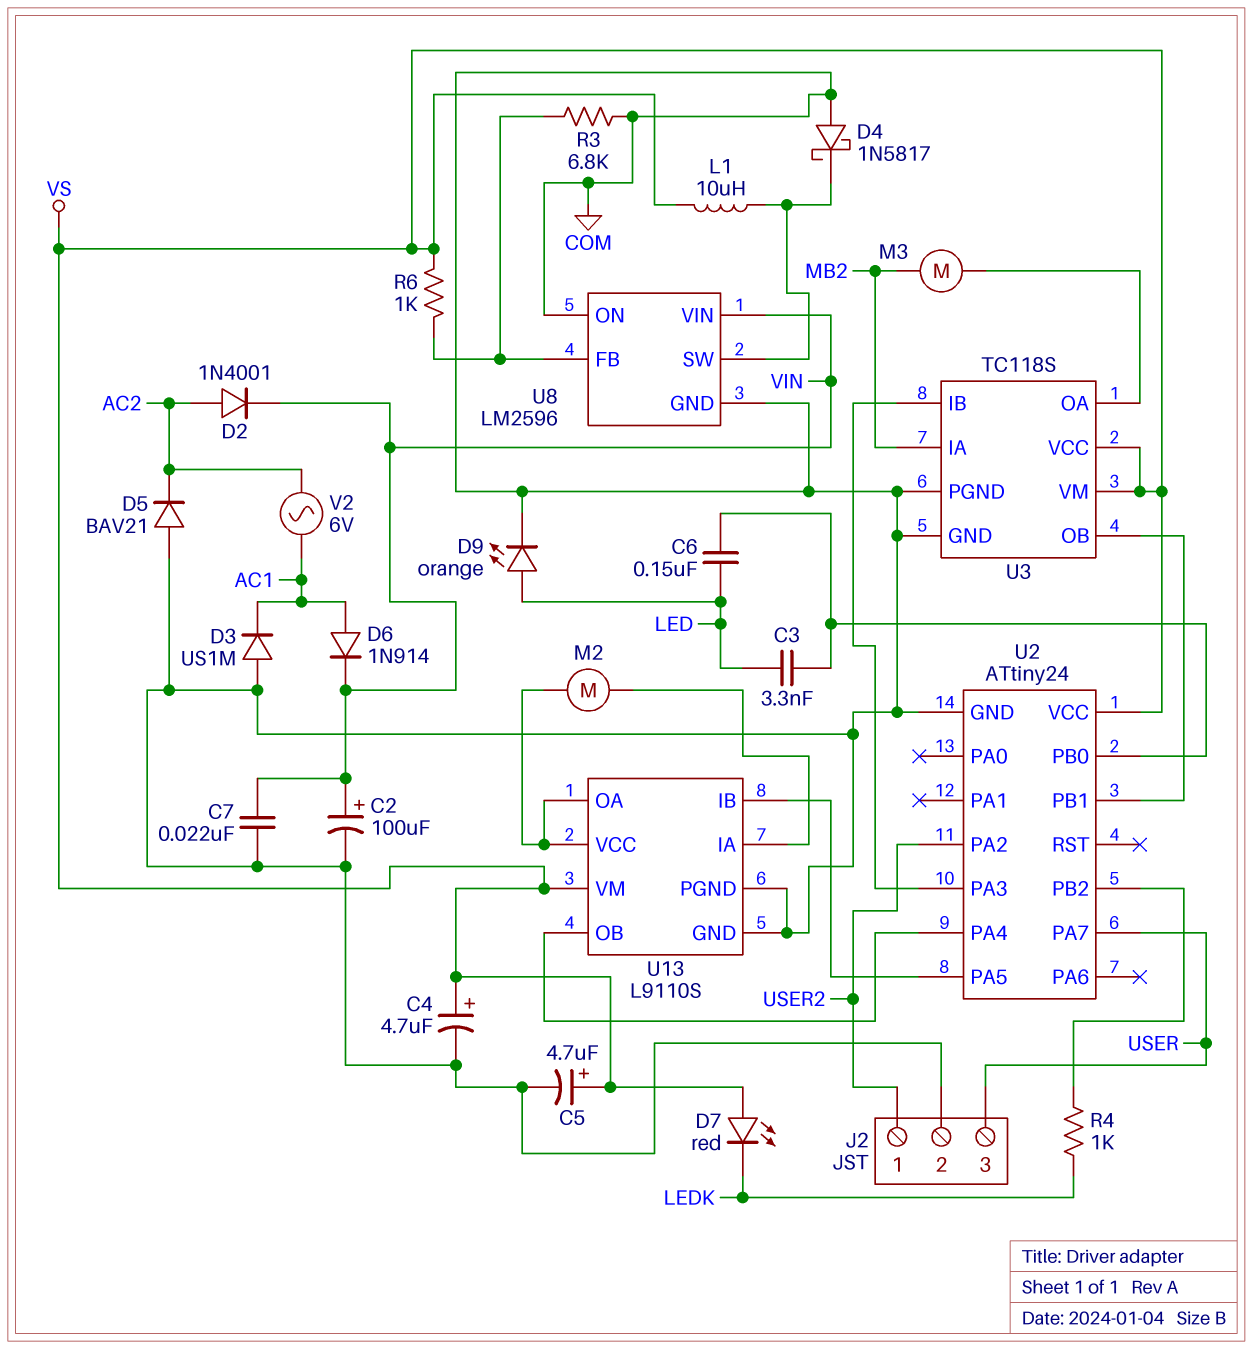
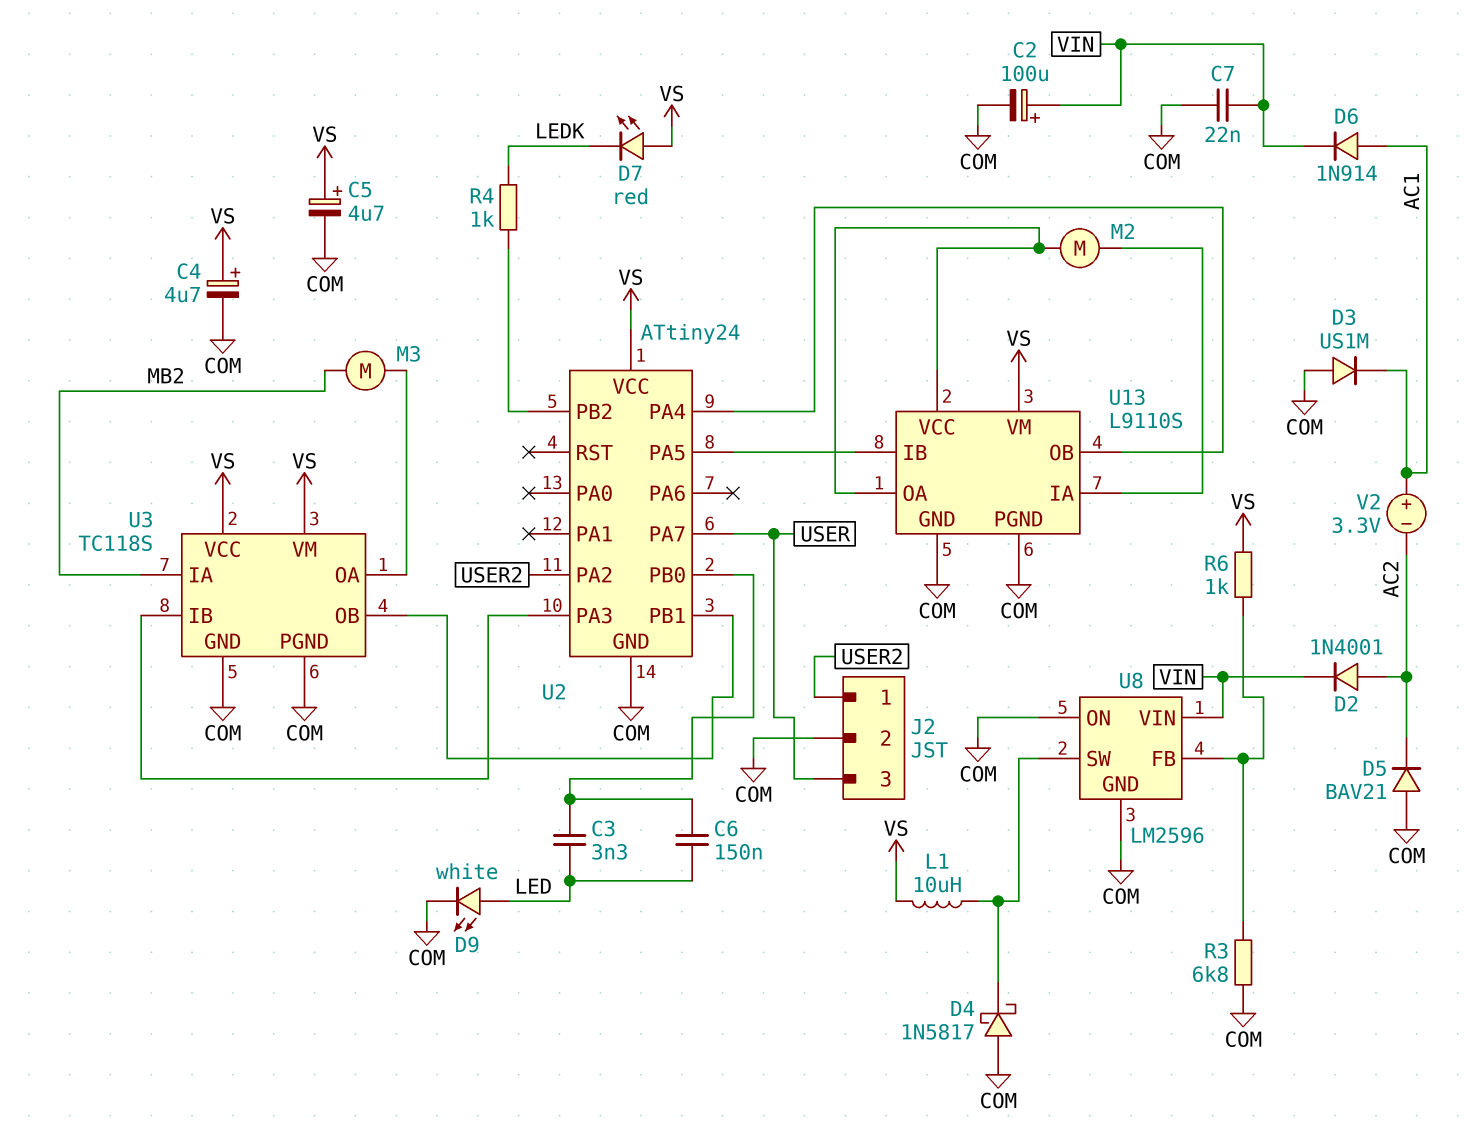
D9: LED orange (A LED, K COM) -> LED white (A LED, K COM)
V2: AC 6V (AC1, AC2) -> 3.3V (plus AC1, minus AC2)

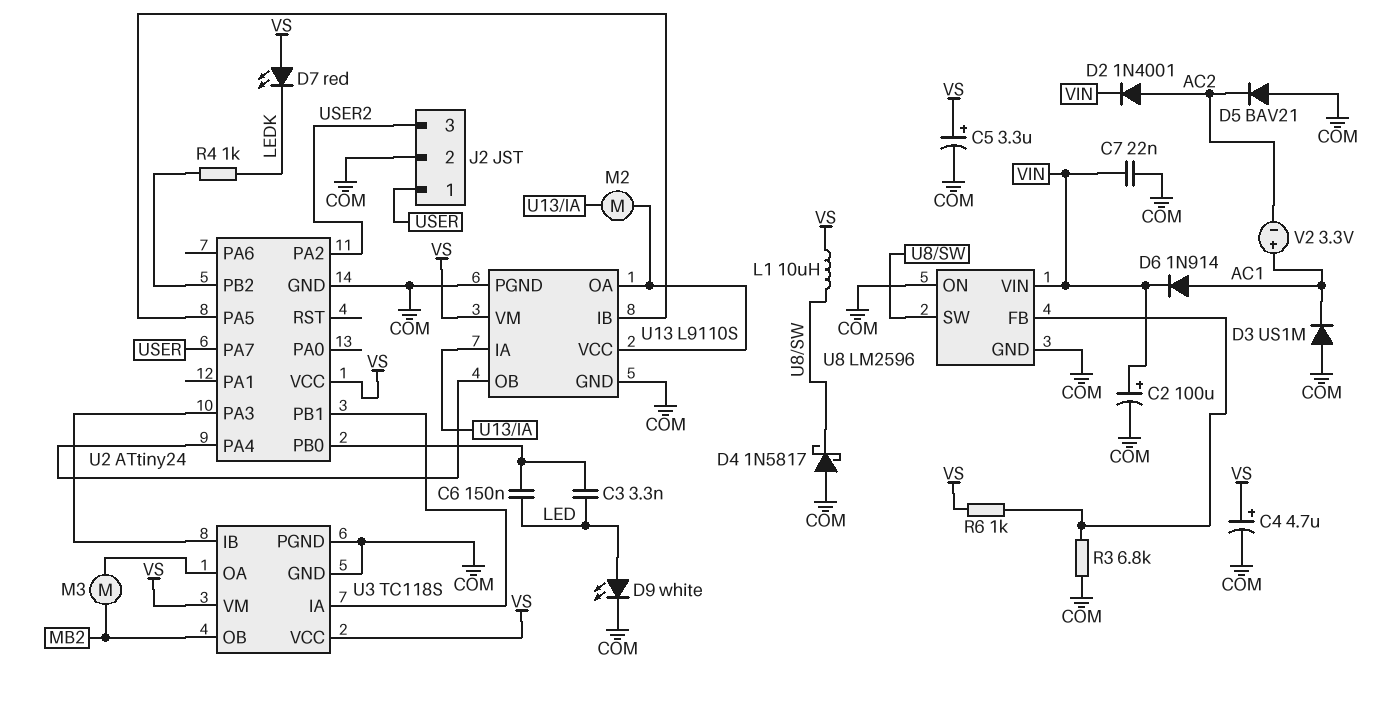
C5: 4.7uF (plus VS, minus COM) -> 3.3uF (plus VS, minus COM)
J2 pin 1: USER2 -> USER
J2 pin 3: USER -> USER2
U3 pin IA: MB2 -> U2/PB1
U3 pin OB: U2/PB1 -> MB2

